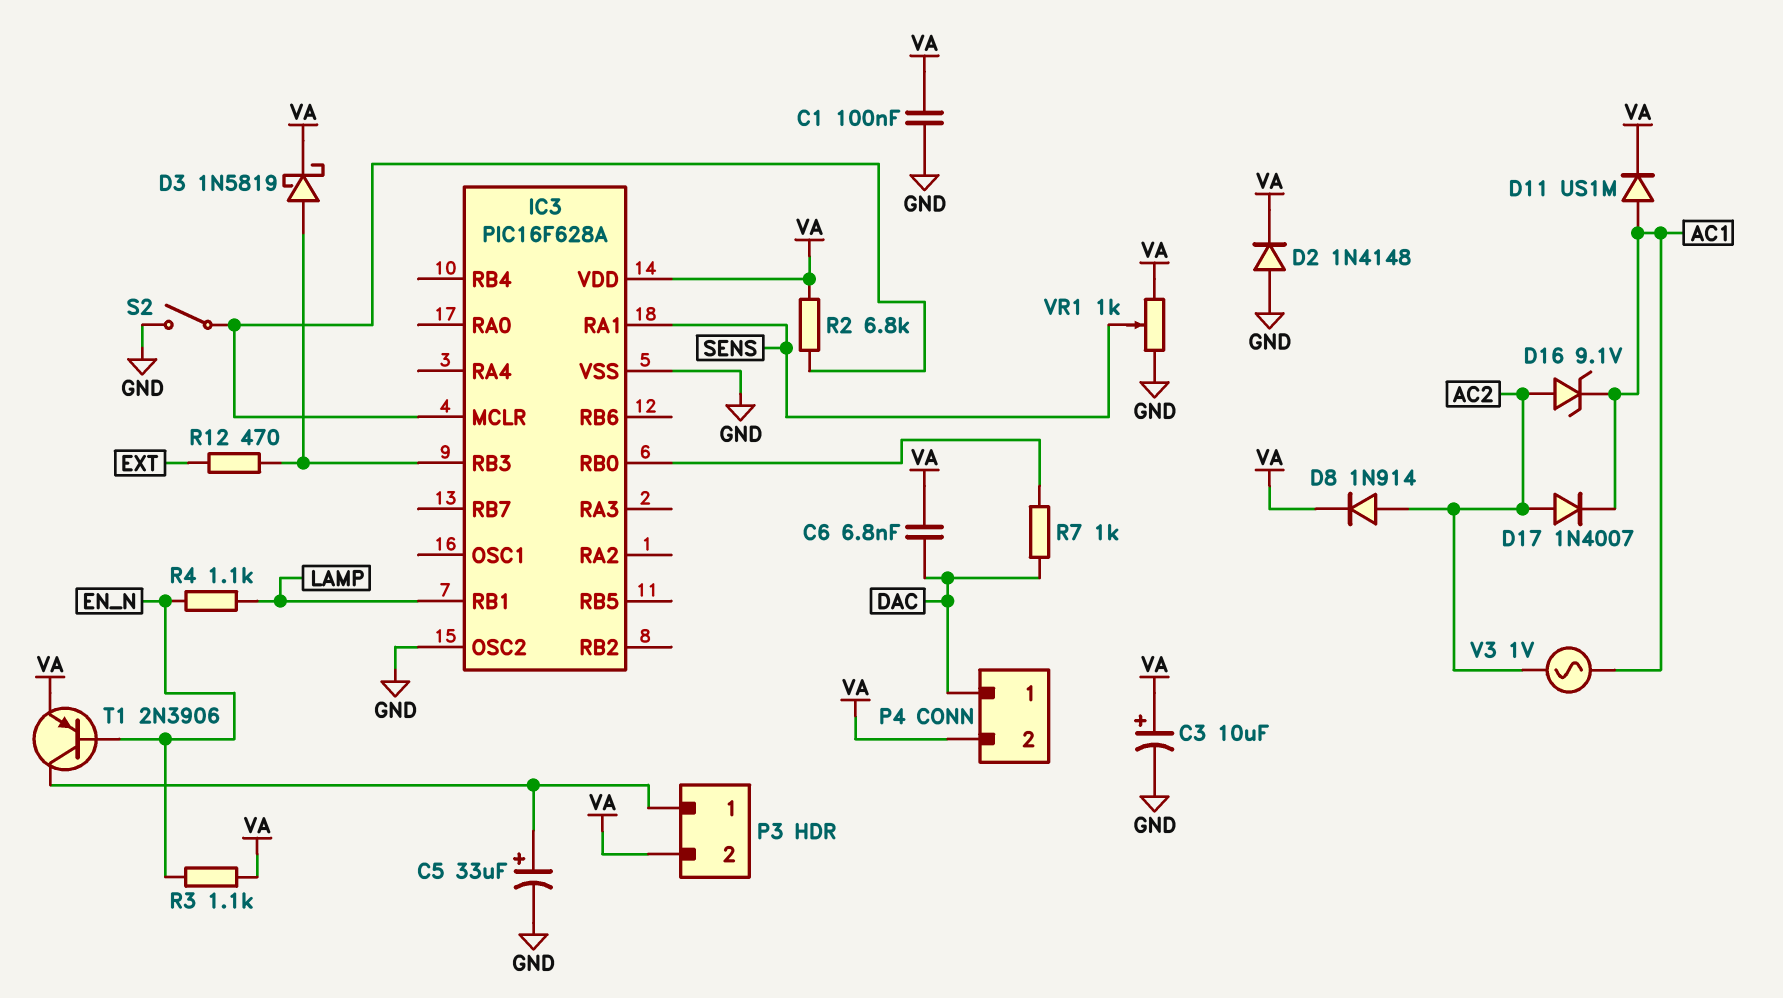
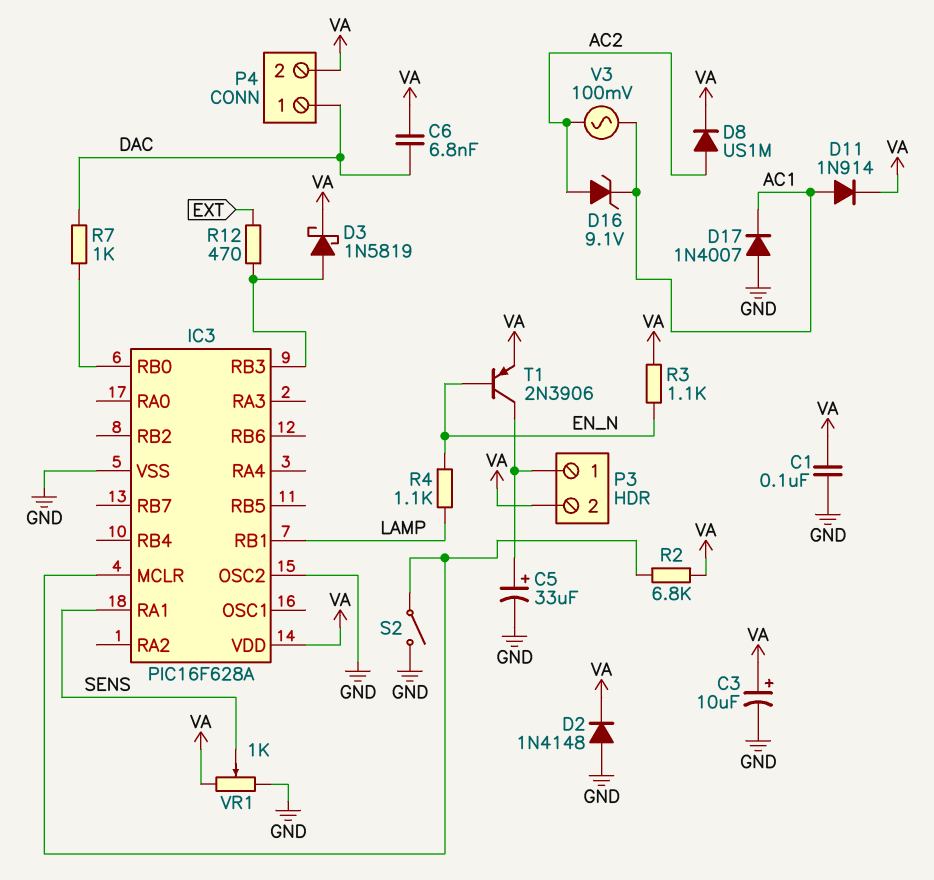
D8: diode 1N914 (A AC2, K VA) -> diode US1M (A AC2, K VA)
D11: diode US1M (A AC1, K VA) -> diode 1N914 (A AC1, K VA)
D17: diode 1N4007 (A AC2, K AC1) -> diode 1N4007 (A GND, K AC1)
V3: AC 1V (AC1, AC2) -> AC 100mV (AC1, AC2)

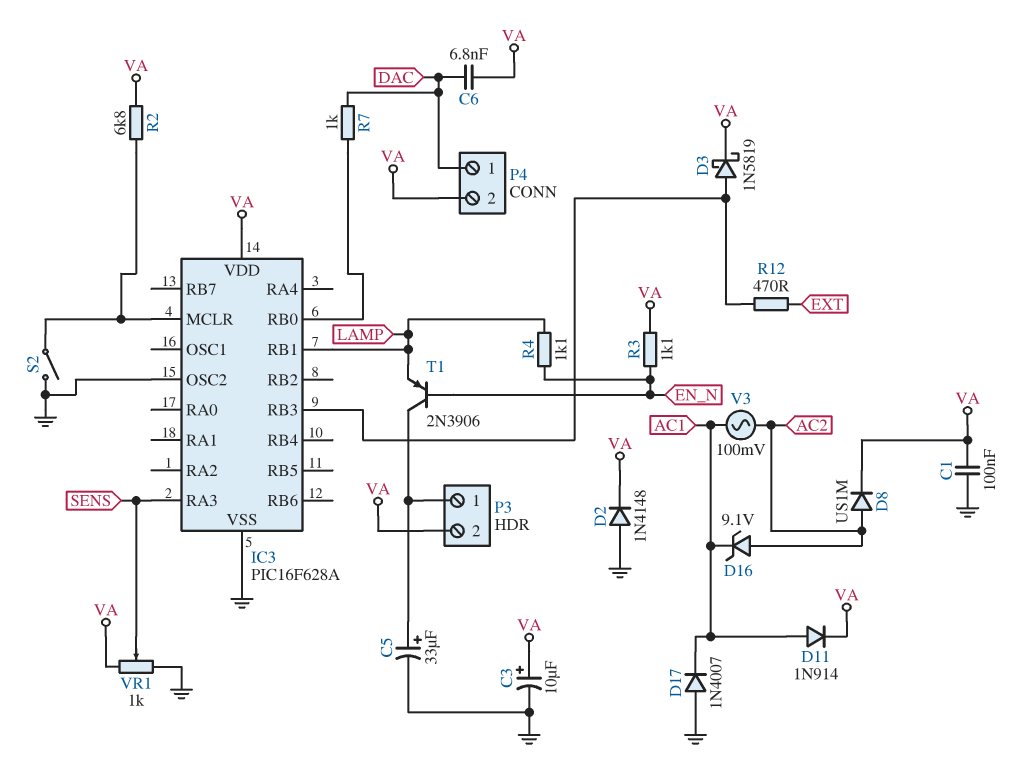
IC3 pin RA1: SENS -> none
IC3 pin RA3: none -> SENS
T1: PNP 2N3906 (B EN_N, C P3/1, E VA) -> PNP 2N3906 (B EN_N, C P3/1, E LAMP)

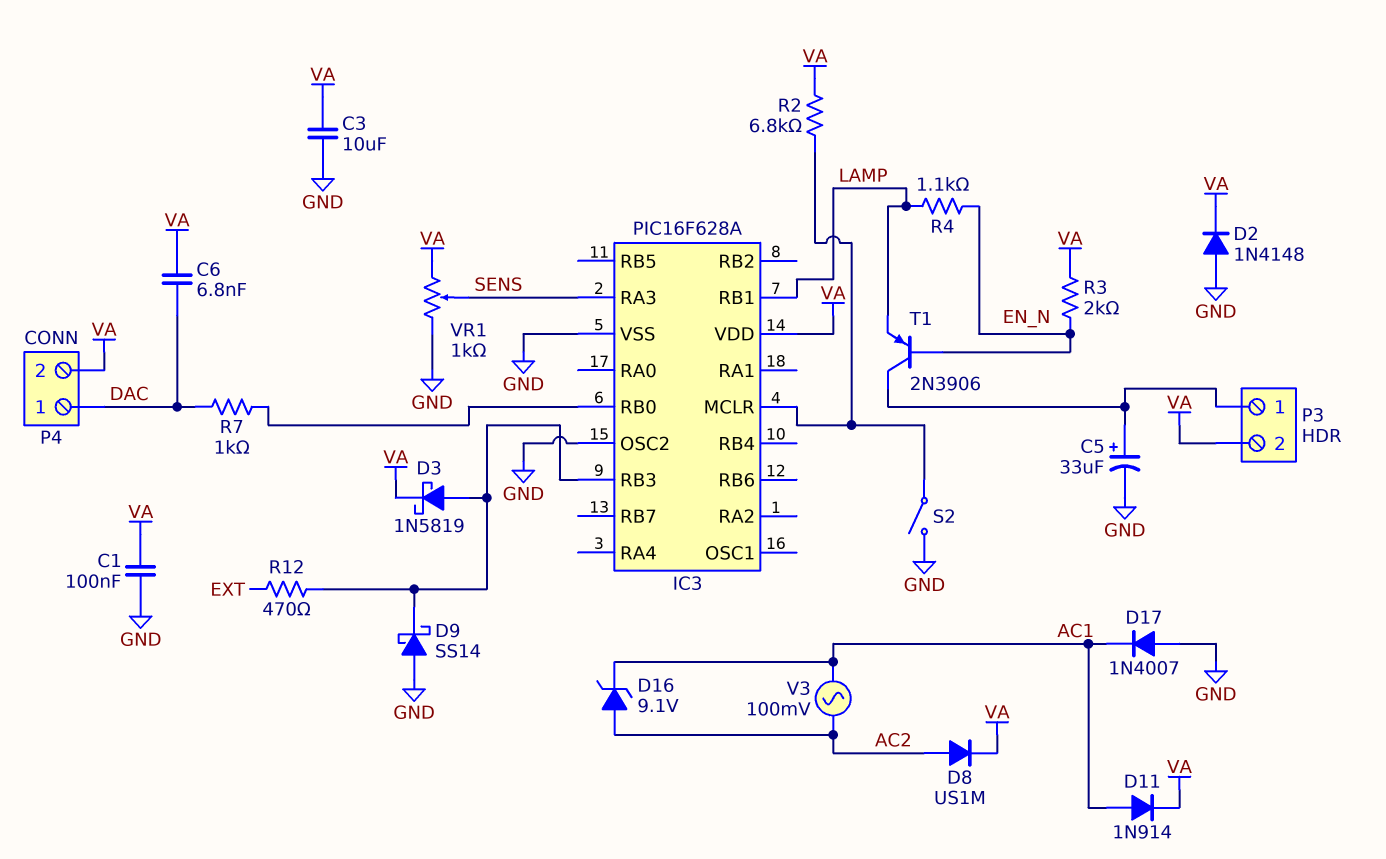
C3: 10uF (plus VA, minus GND) -> 10uF (GND, VA)
D9: none -> schottky SS14 (A GND, K IC3/RB3)
R3: 1.1k (EN_N, VA) -> 2k (EN_N, VA)

